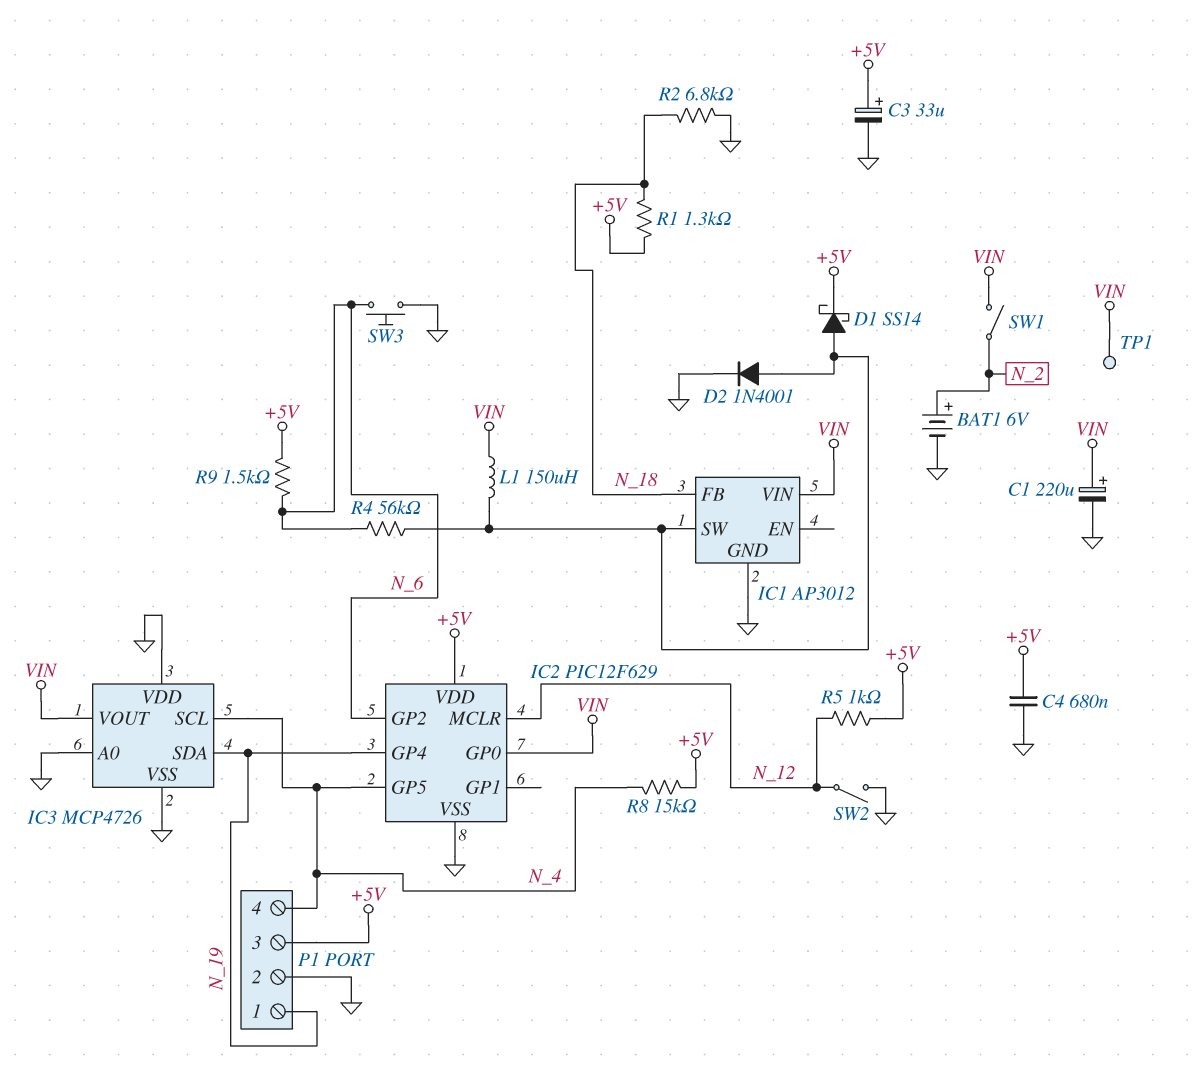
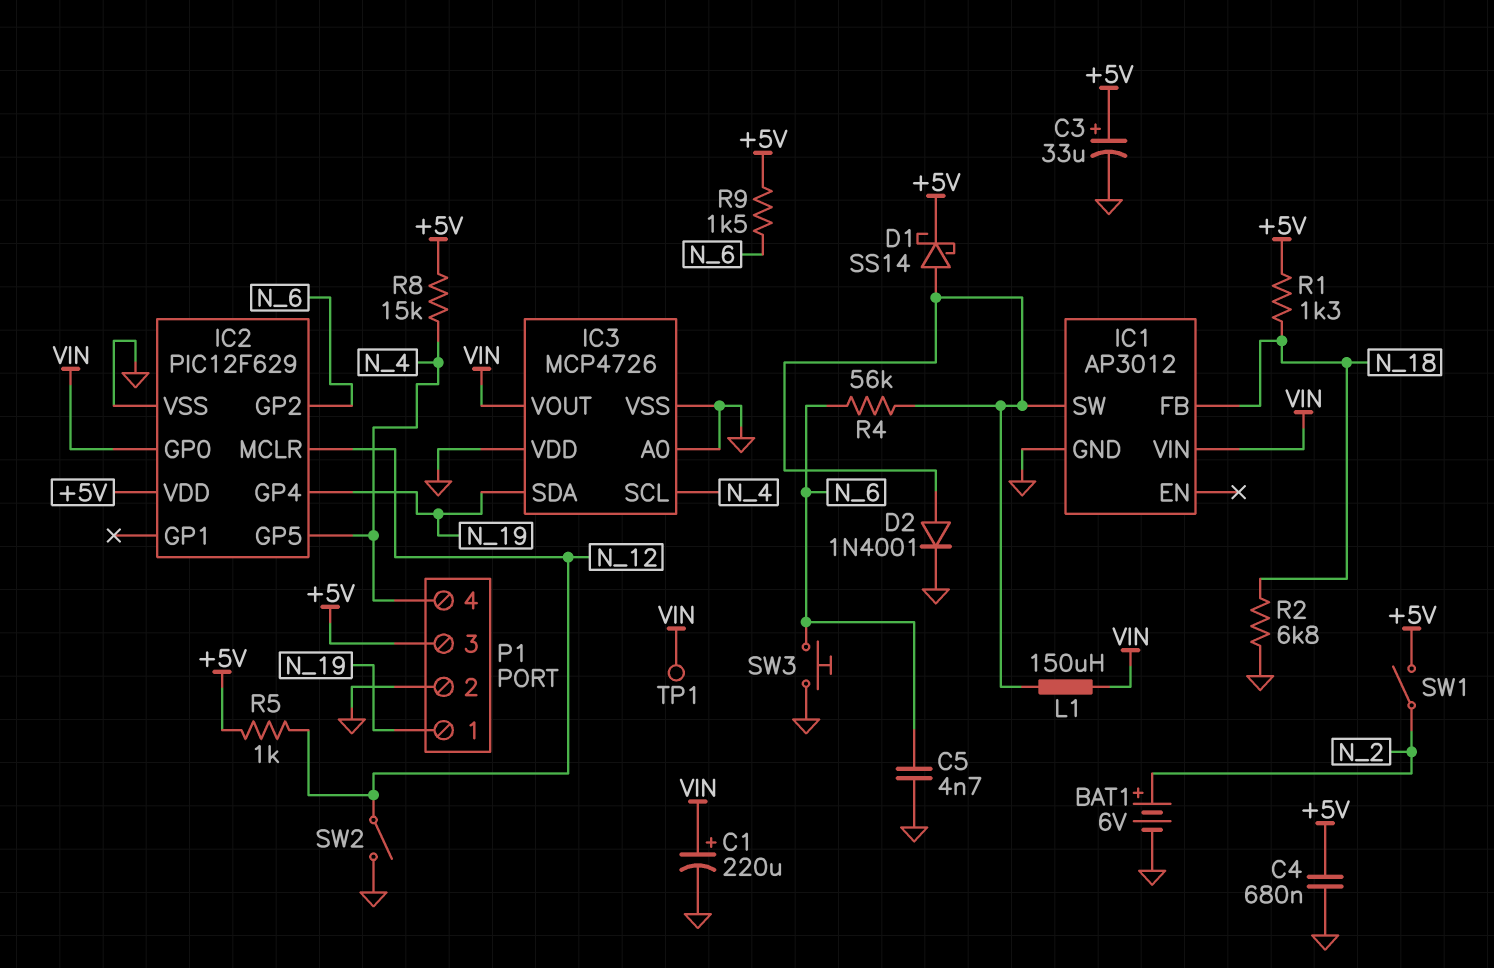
C5: none -> 4.7nF (GND, N_6)
SW1: switch (N_2, VIN) -> switch (+5V, N_2)

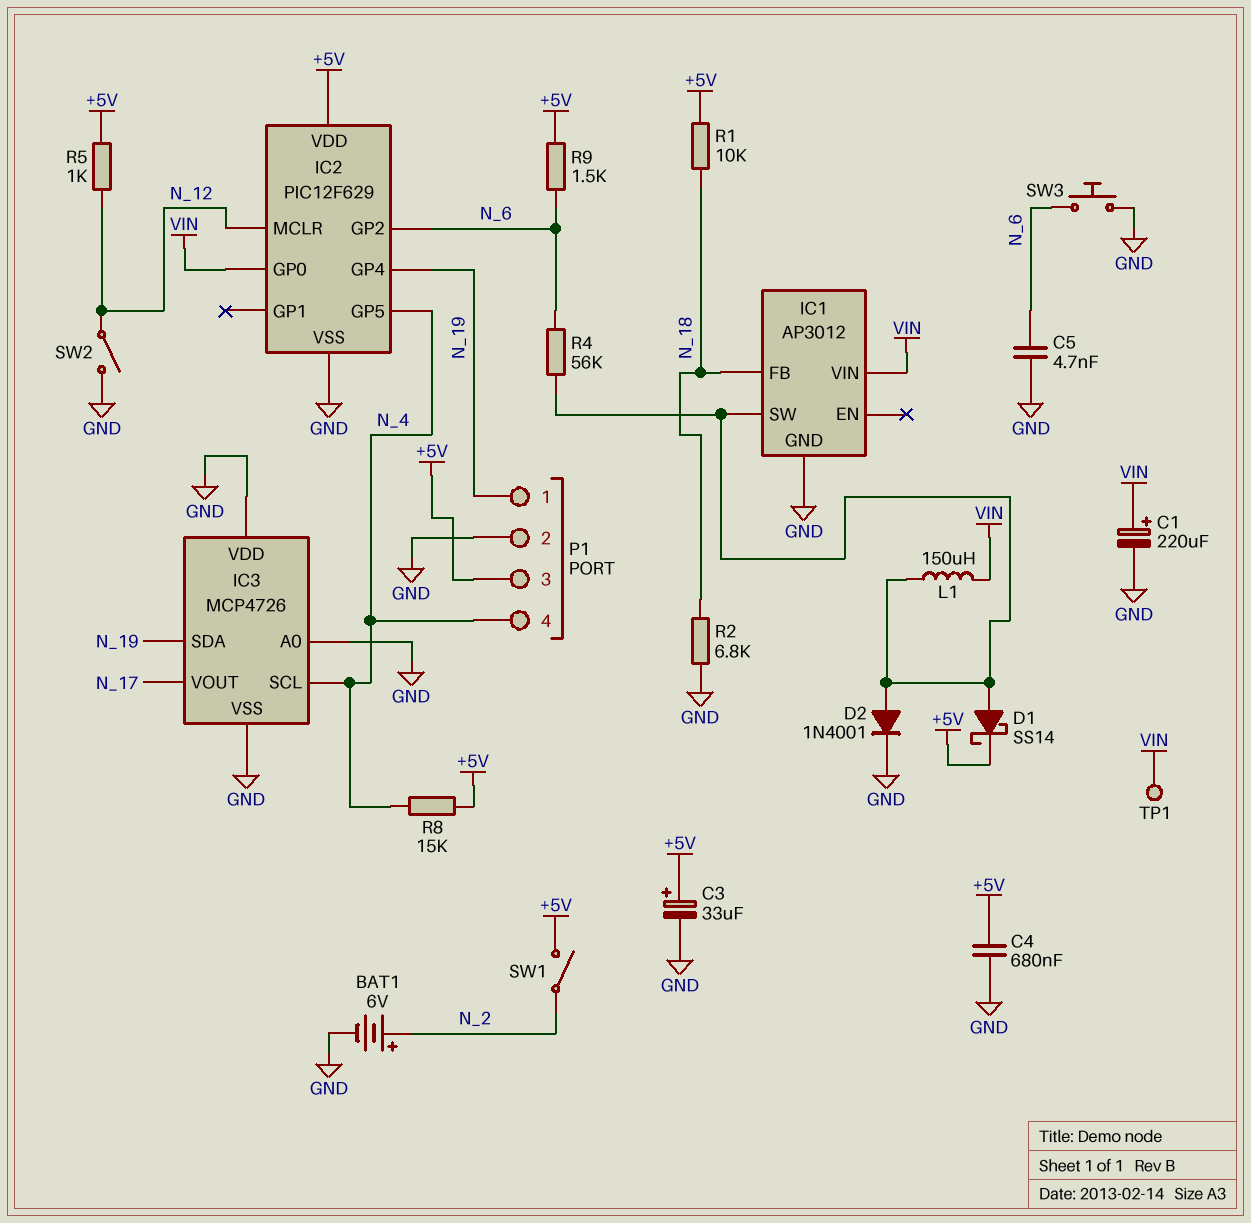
IC3 pin VOUT: VIN -> N_17
R1: 1.3k (+5V, N_18) -> 10k (+5V, N_18)

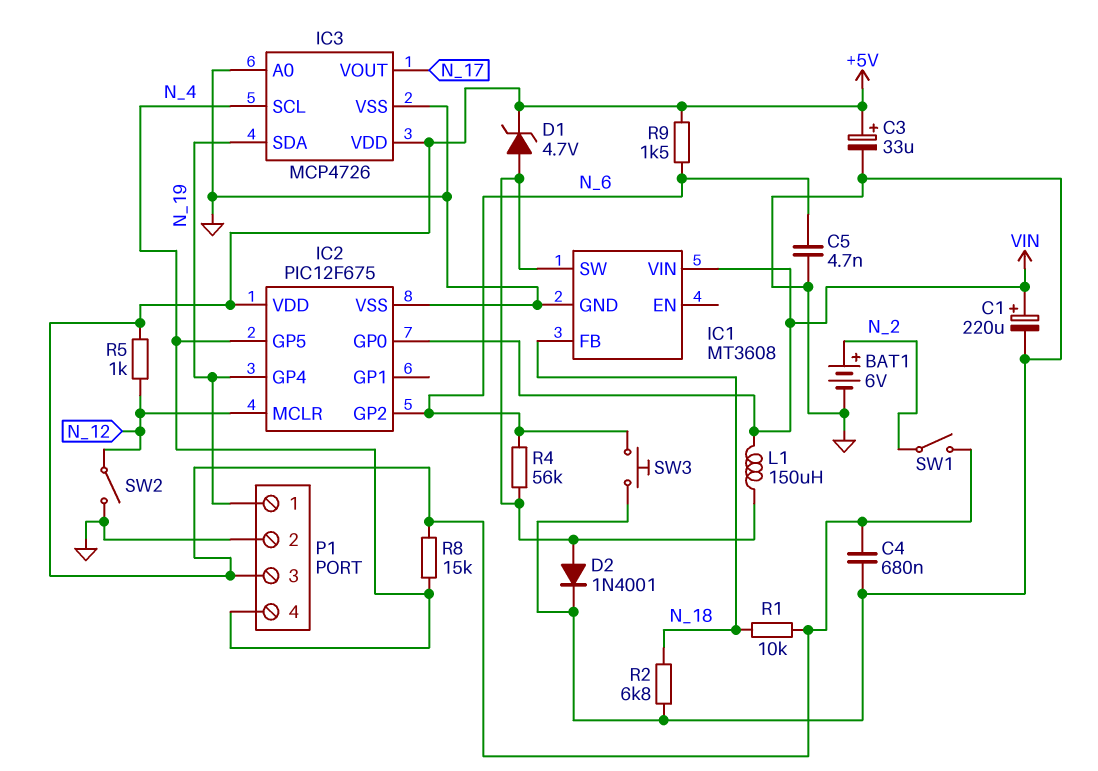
D1: schottky SS14 (A IC1/SW, K +5V) -> zener 4.7V (A IC1/SW, K +5V)
IC1: AP3012 -> MT3608
IC2: PIC12F629 -> PIC12F675
IC3 pin VDD: GND -> +5V
TP1: test point (VIN) -> none

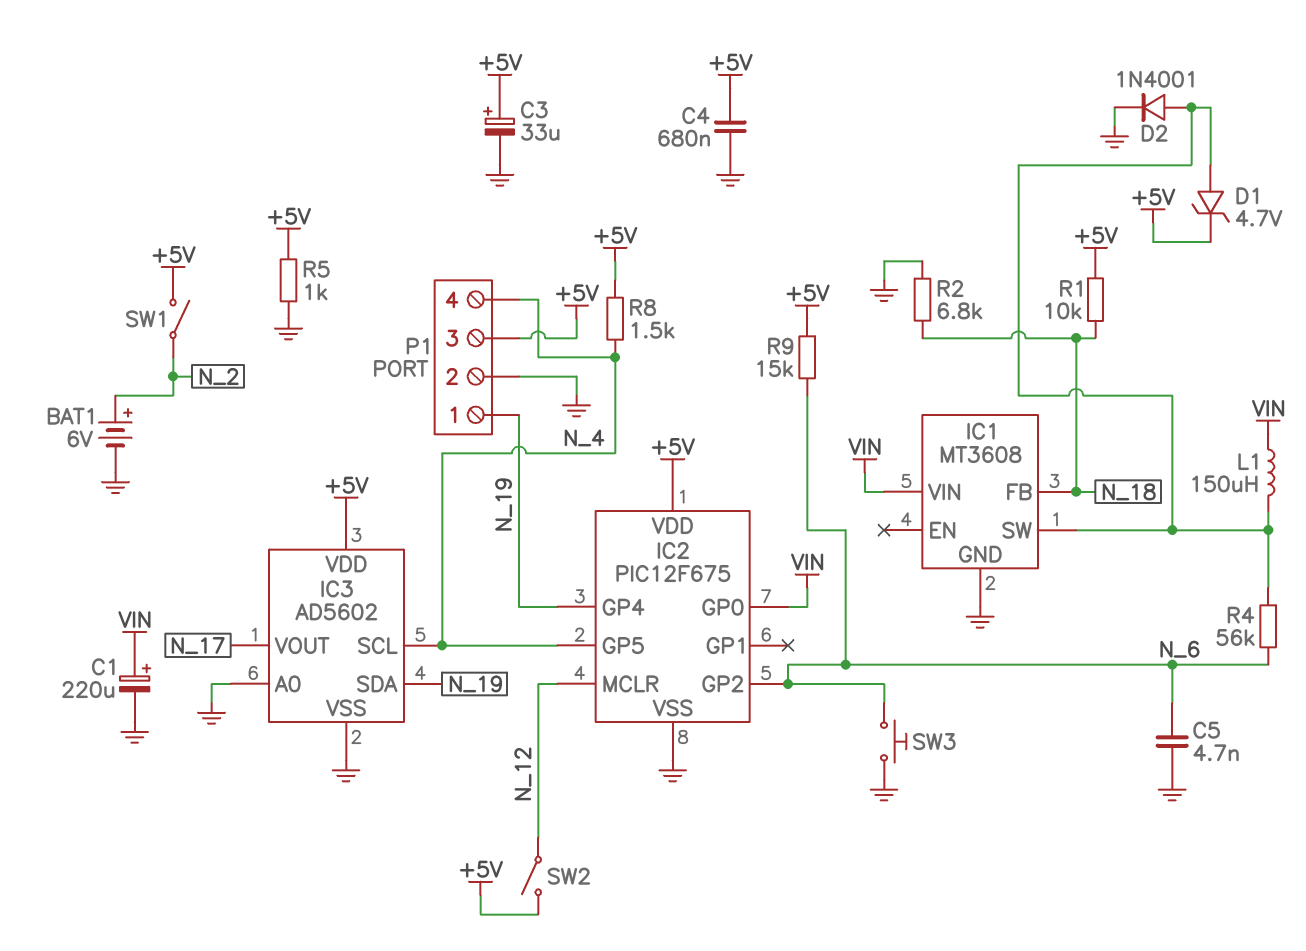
IC3: MCP4726 -> AD5602
R5: 1k (+5V, N_12) -> 1k (+5V, GND)
R8: 15k (+5V, N_4) -> 1.5k (+5V, N_4)
R9: 1.5k (+5V, N_6) -> 15k (+5V, N_6)
SW2: switch (GND, N_12) -> switch (+5V, N_12)

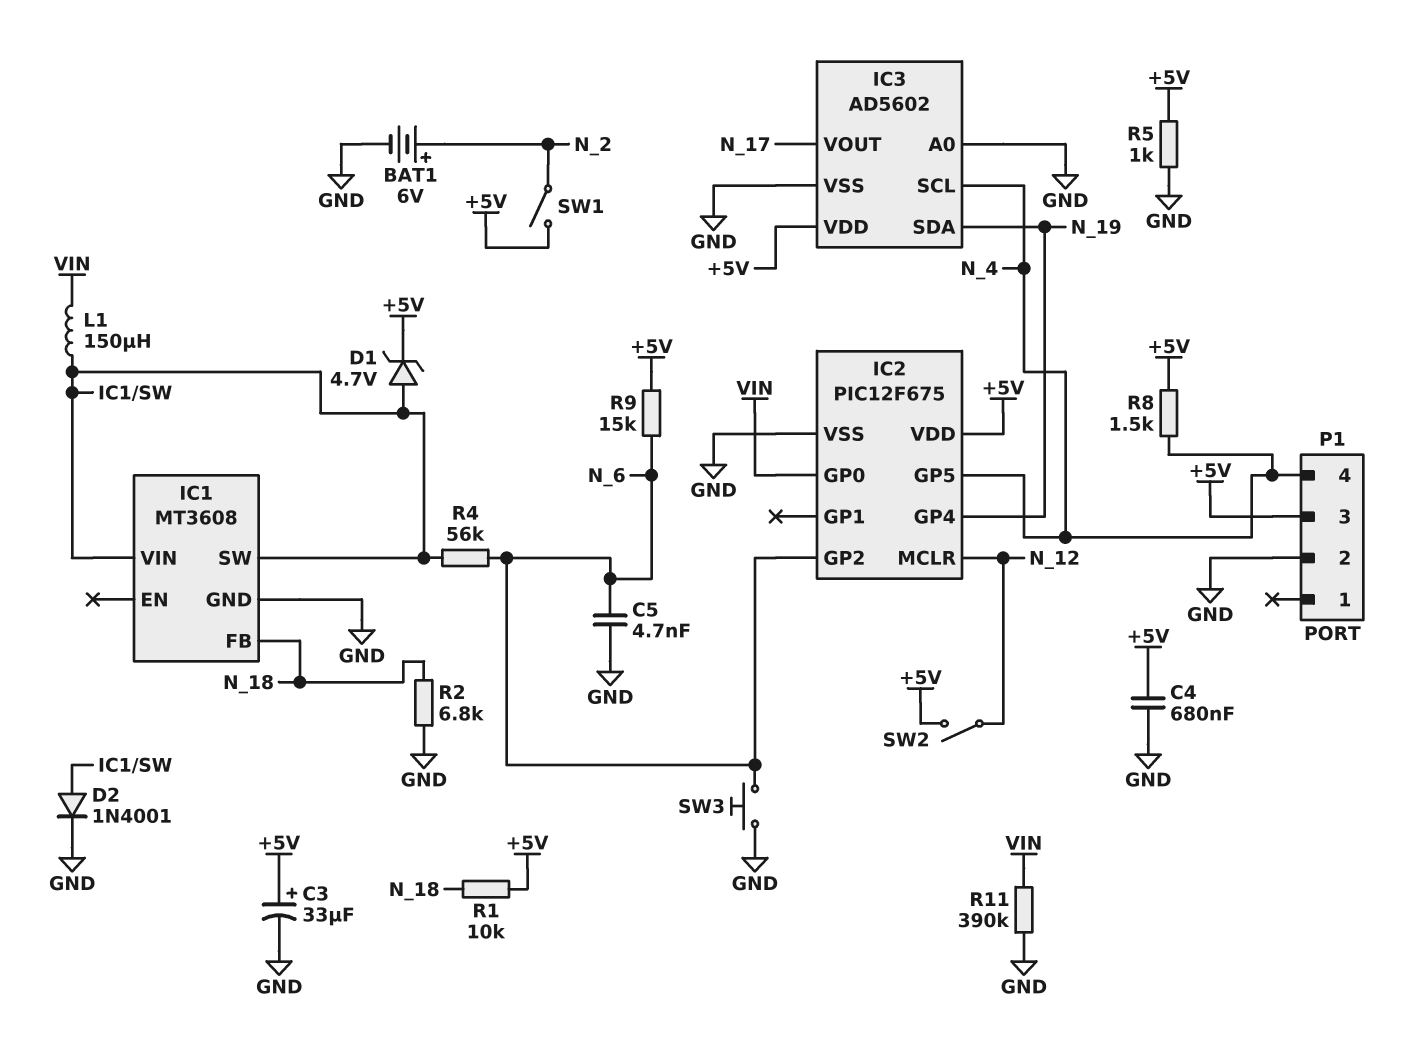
C1: 220uF (plus VIN, minus GND) -> none
IC1 pin VIN: VIN -> IC1/SW
P1 pin 1: N_19 -> none
R11: none -> 390k (GND, VIN)

